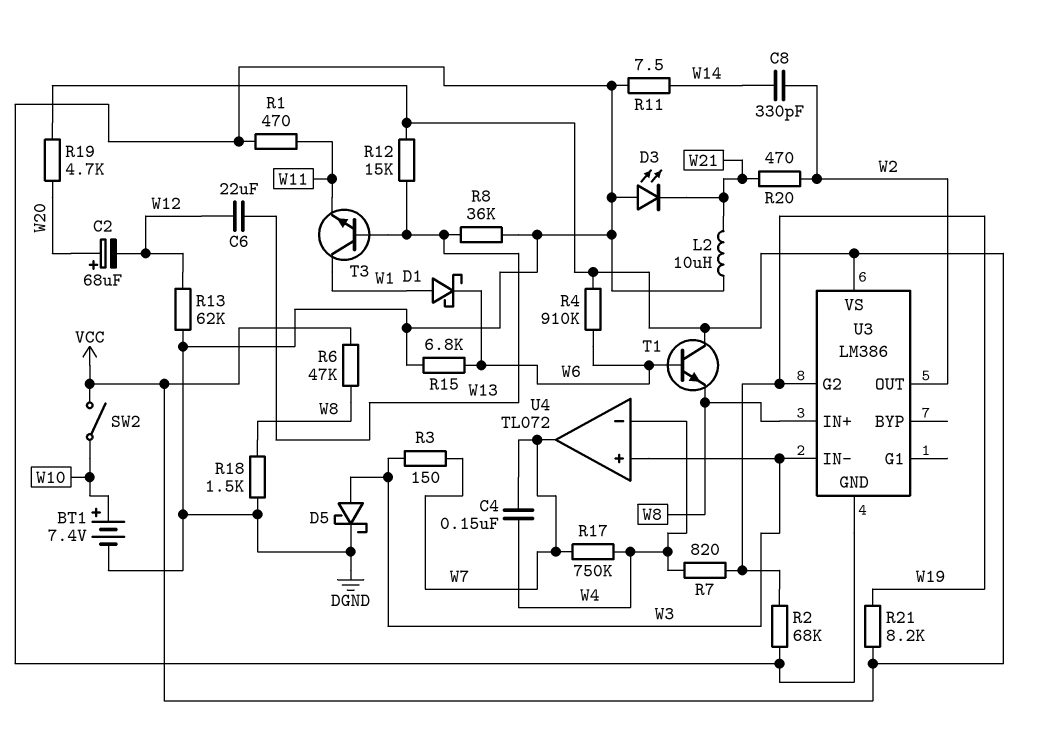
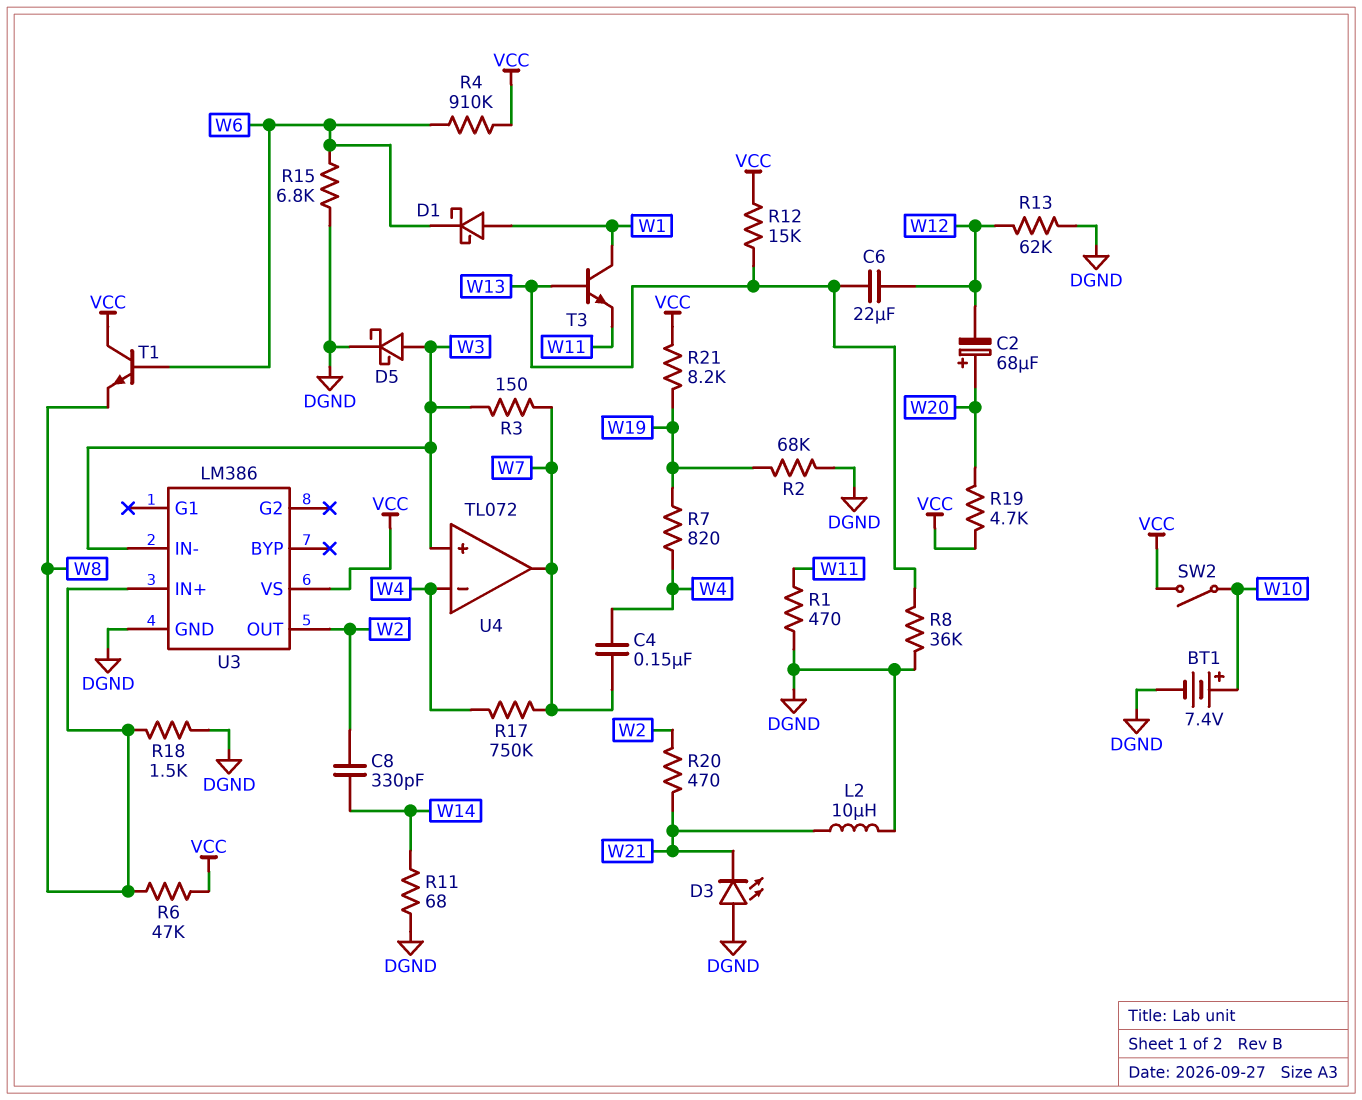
R11: 7.5 (DGND, W14) -> 68 (DGND, W14)
U3 pin G2: W19 -> none

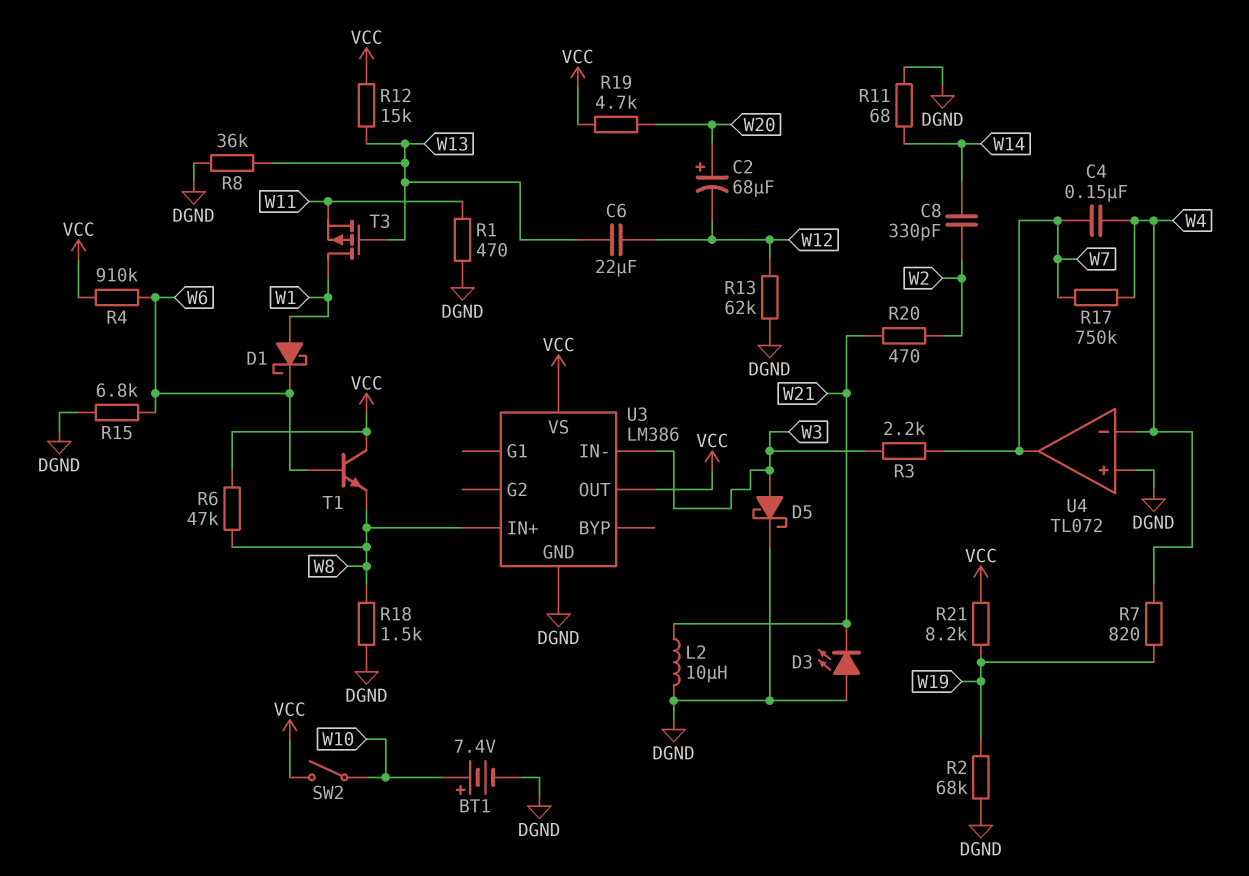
R3: 150 (W3, W7) -> 2.2k (W3, W7)
T3: NPN (B W13, C W1, E W11) -> PMOS (G W13, D W1, S W11)
U3 pin OUT: W2 -> VCC
U4 pin in+: W3 -> DGND

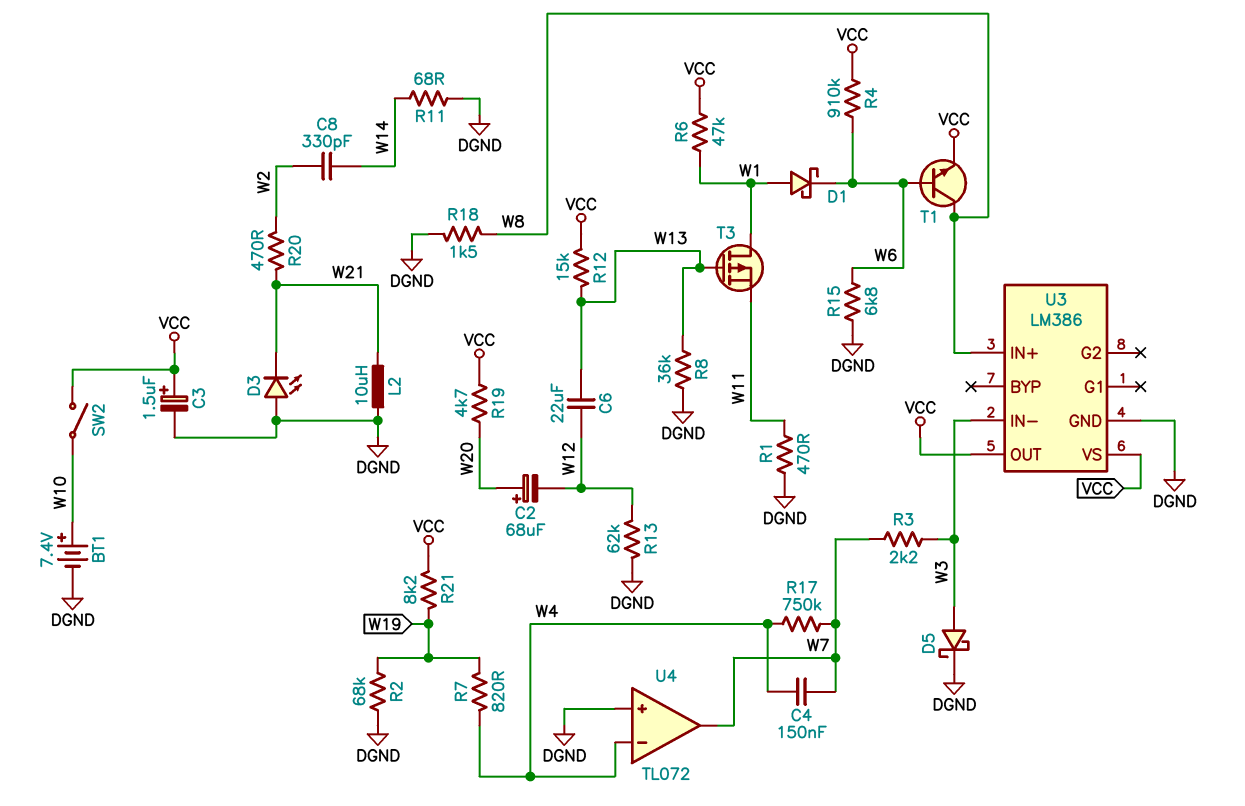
C3: none -> 1.5uF (plus VCC, minus DGND)
R6: 47k (VCC, W8) -> 47k (VCC, W1)
T1: NPN (B W6, C VCC, E W8) -> NPN (B W6, C W8, E VCC)

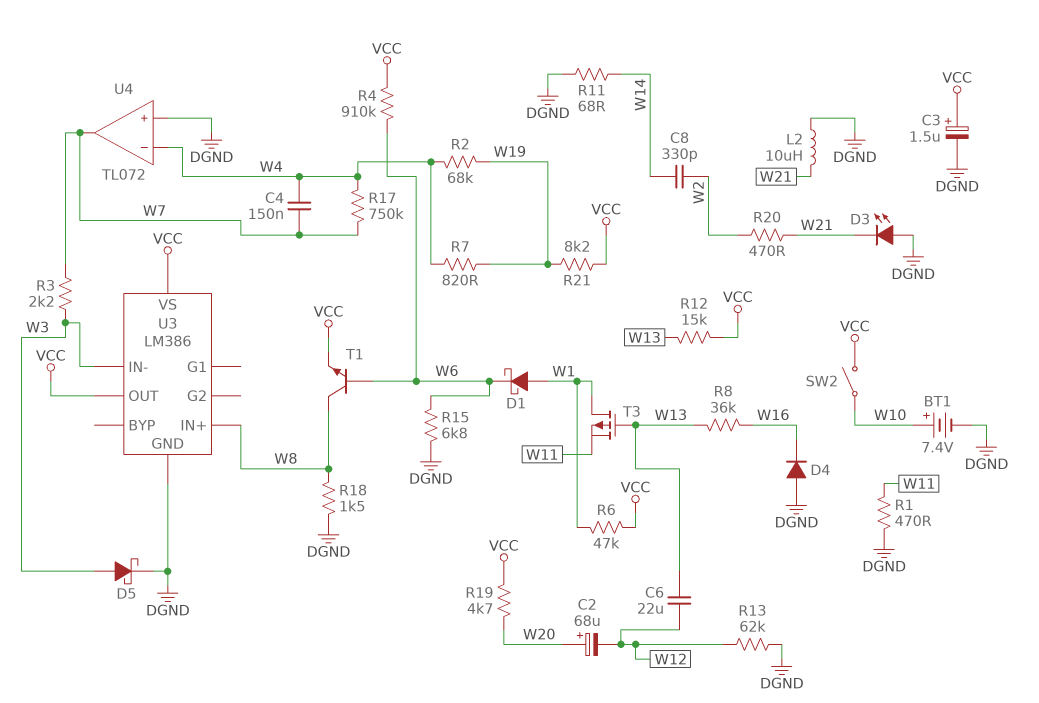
D4: none -> diode (A DGND, K W16)
R2: 68k (DGND, W19) -> 68k (W4, W19)
R8: 36k (DGND, W13) -> 36k (W13, W16)

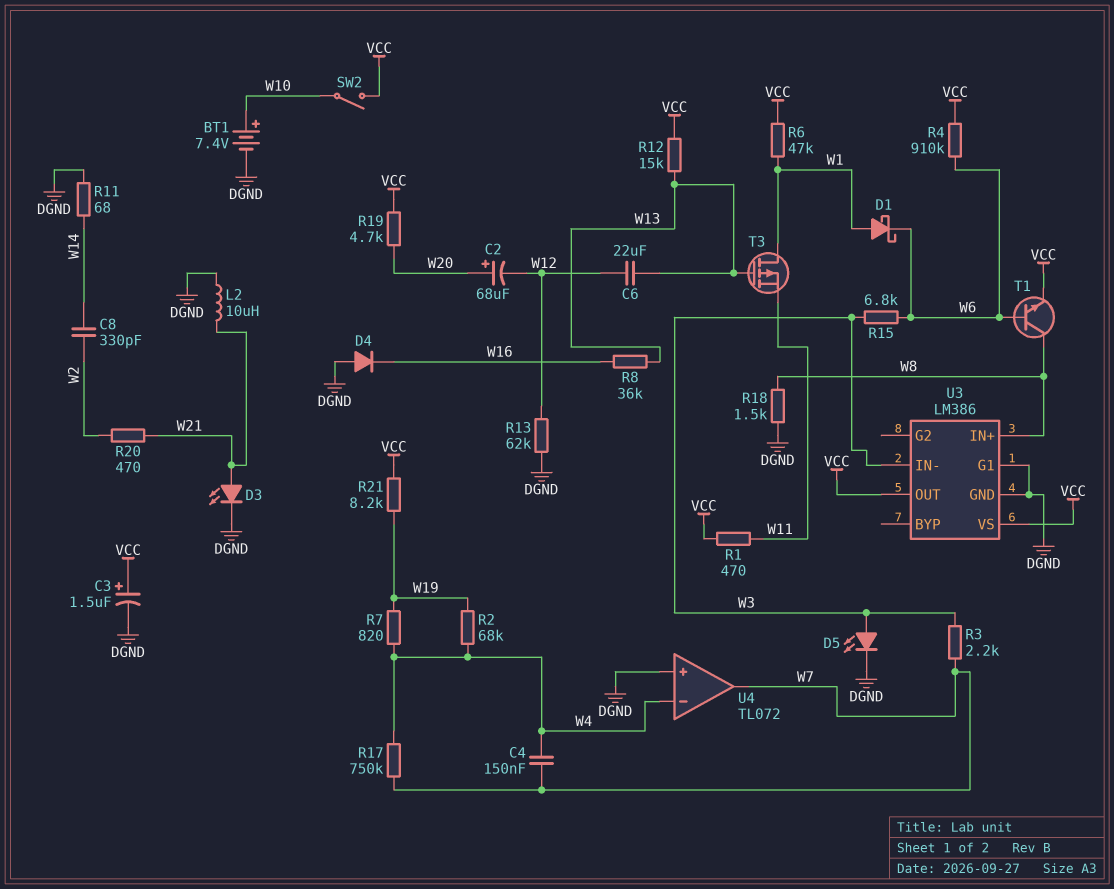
D3: LED (A DGND, K W21) -> LED (A W21, K DGND)
D5: schottky (A W3, K DGND) -> LED (A W3, K DGND)
R1: 470 (DGND, W11) -> 470 (VCC, W11)
R15: 6.8k (DGND, W6) -> 6.8k (W3, W6)
U3 pin G1: none -> DGND

